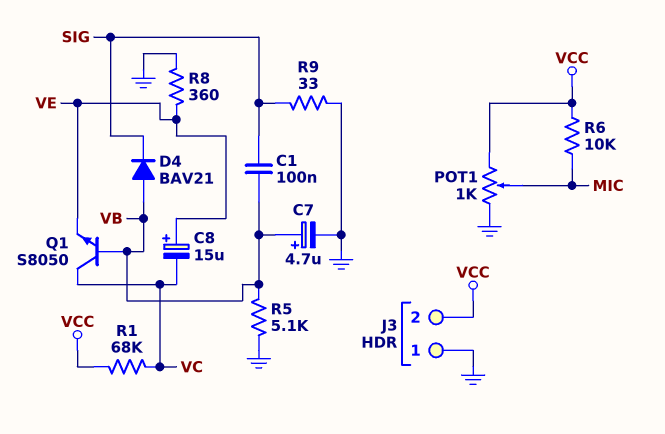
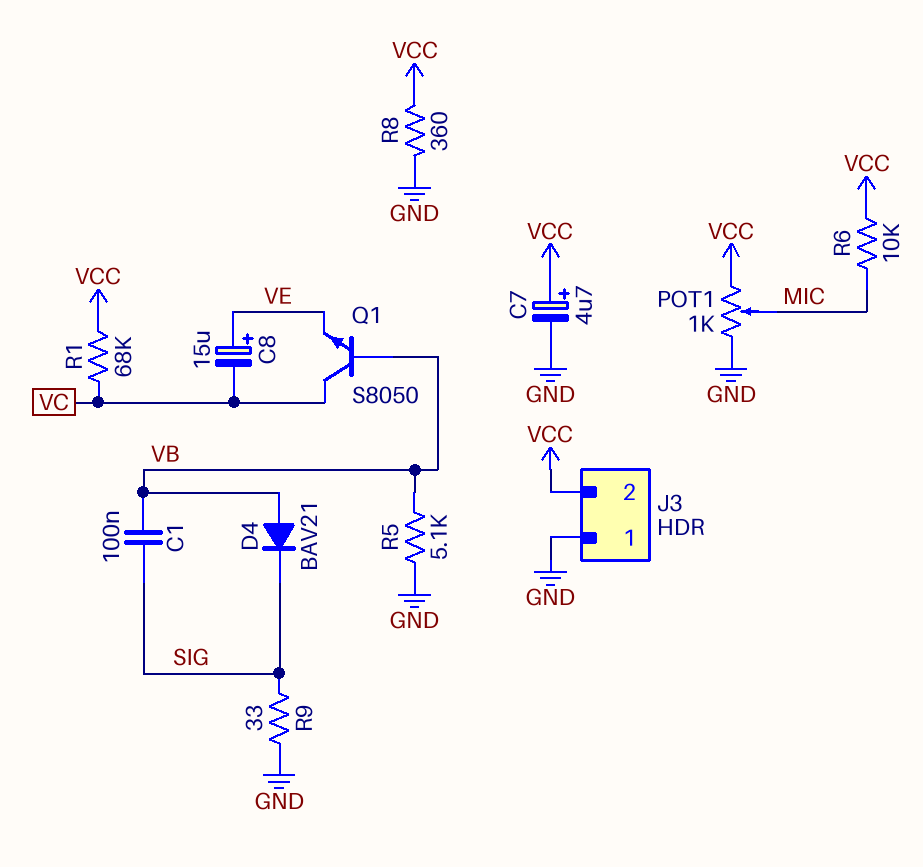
C7: 4.7uF (plus VB, minus GND) -> 4.7uF (plus VCC, minus GND)
R8: 360 (GND, VE) -> 360 (GND, VCC)

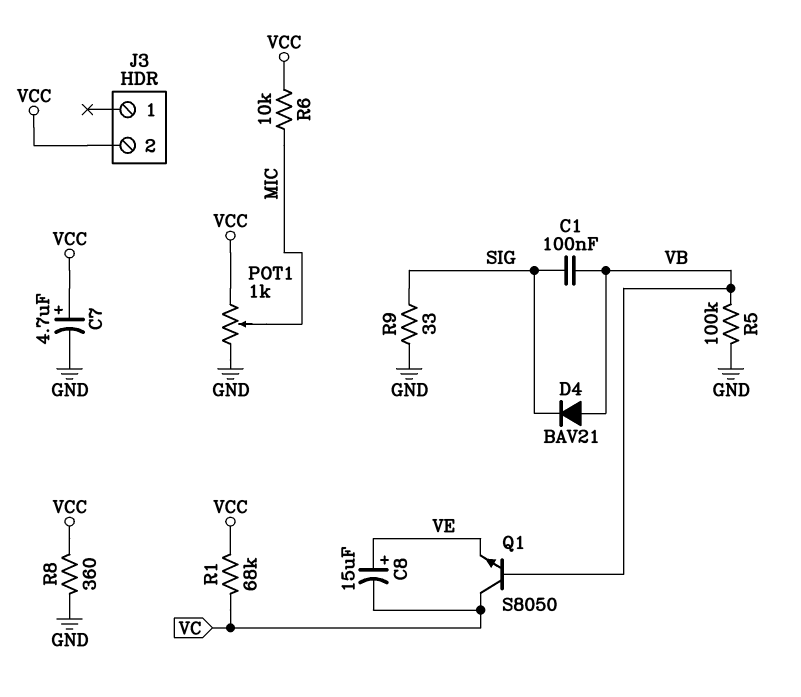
J3 pin 1: GND -> none
R5: 5.1k (GND, VB) -> 100k (GND, VB)

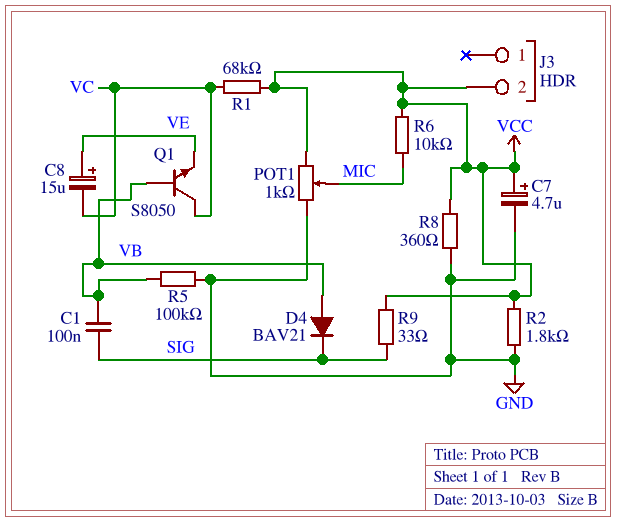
R2: none -> 1.8k (GND, VCC)
R9: 33 (GND, SIG) -> 33 (SIG, VCC)

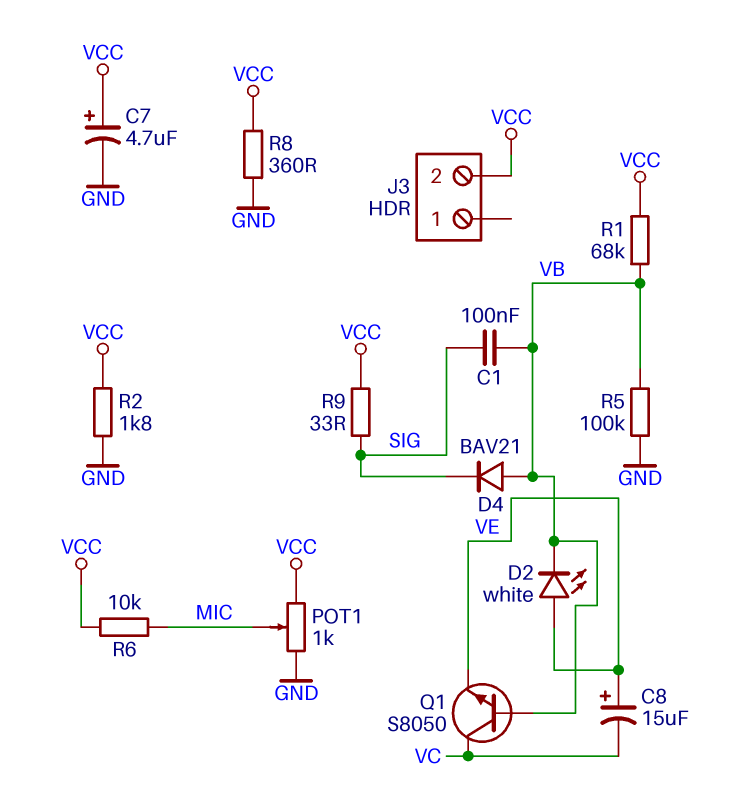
D2: none -> LED white (A VE, K VB)
R1: 68k (VC, VCC) -> 68k (VB, VCC)

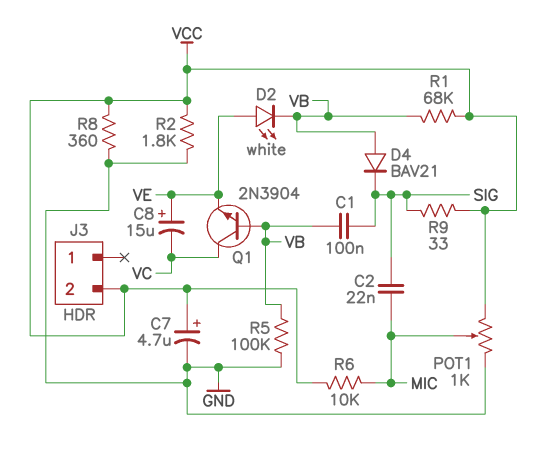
C2: none -> 22nF (MIC, SIG)
Q1: NPN S8050 (B VB, C VC, E VE) -> NPN 2N3904 (B VB, C VC, E VE)

